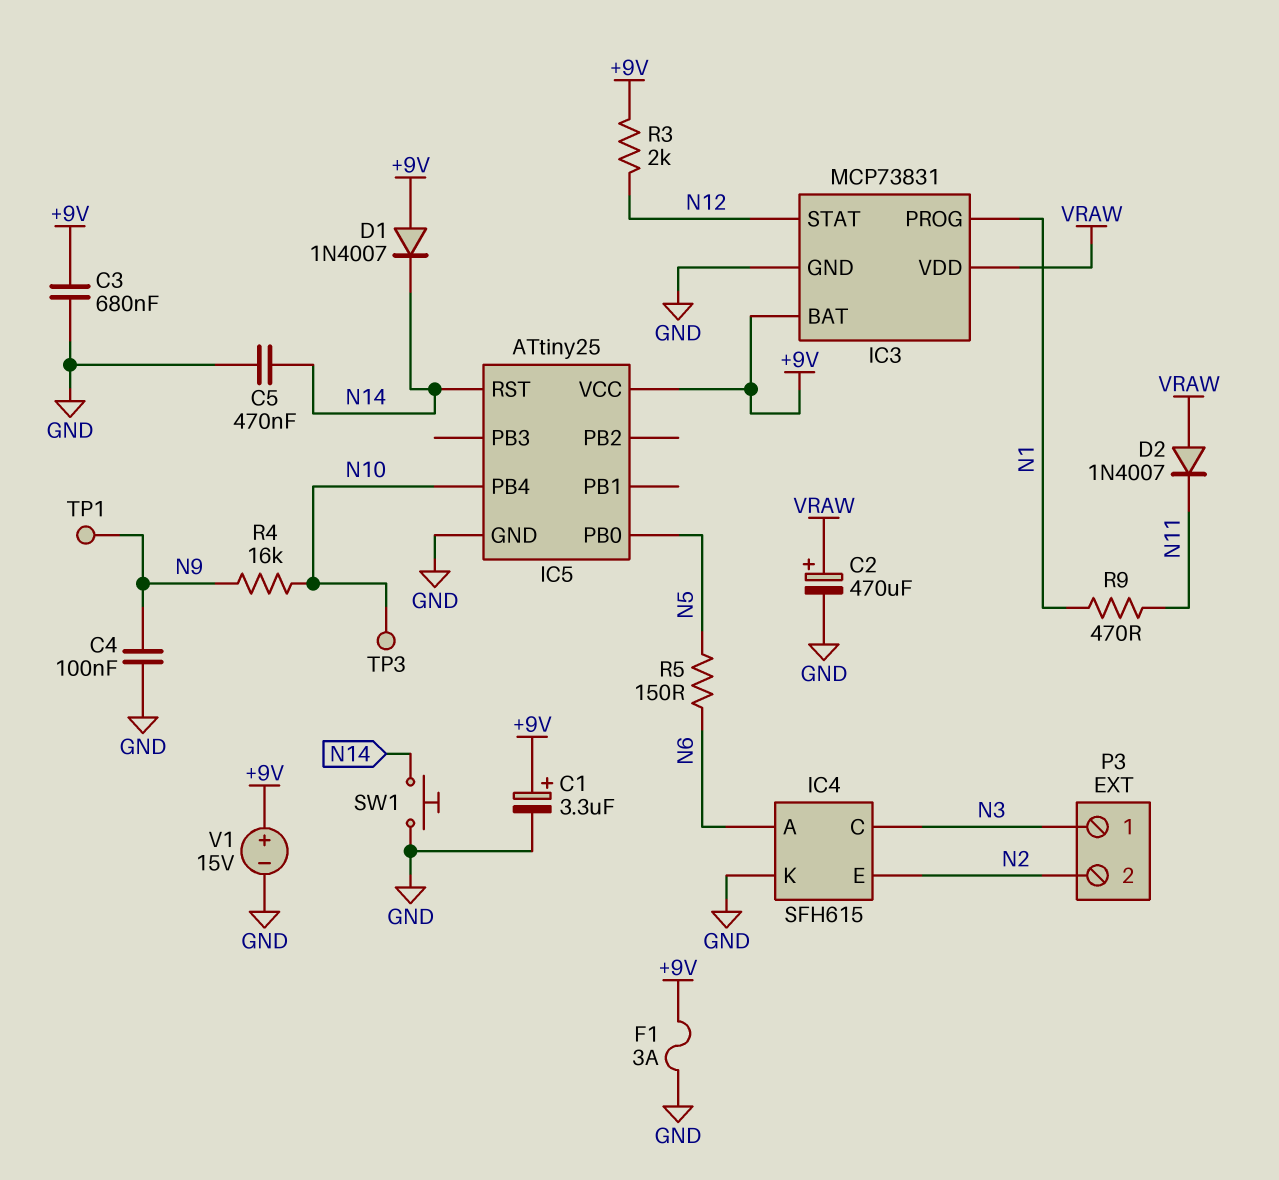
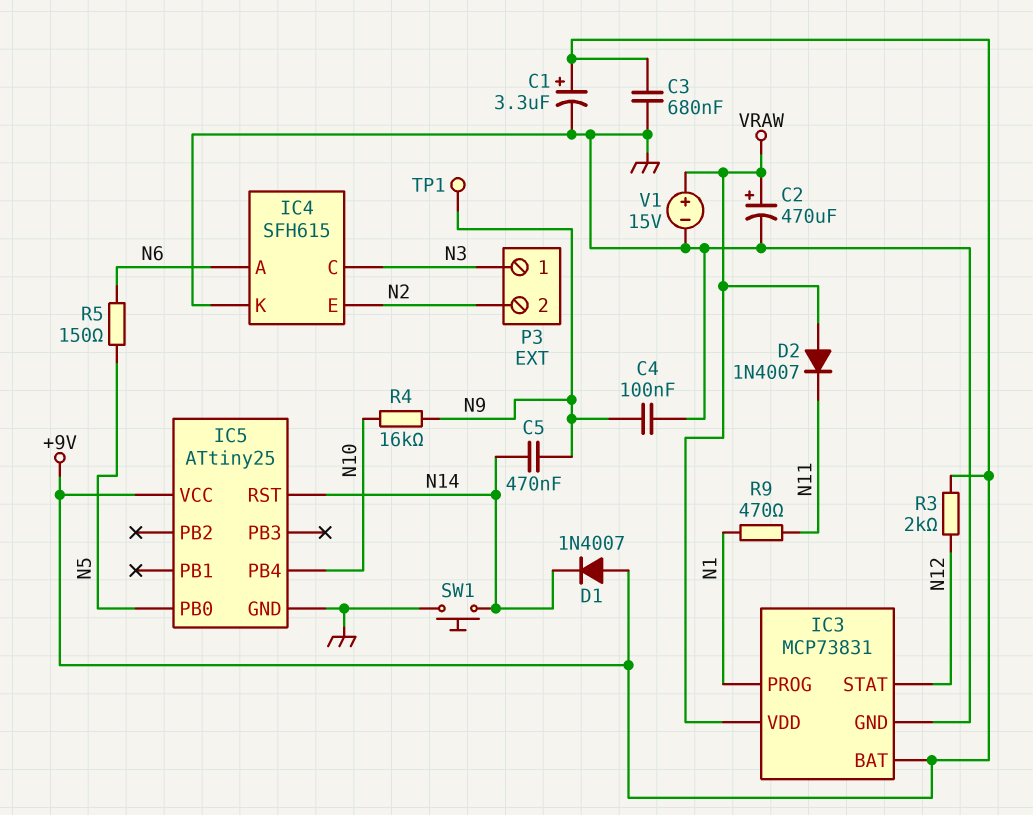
C5: 470nF (GND, N14) -> 470nF (N9, N14)
F1: 3A (+9V, GND) -> none
TP3: test point (N10) -> none
V1: 15V (plus +9V, minus GND) -> 15V (plus VRAW, minus GND)

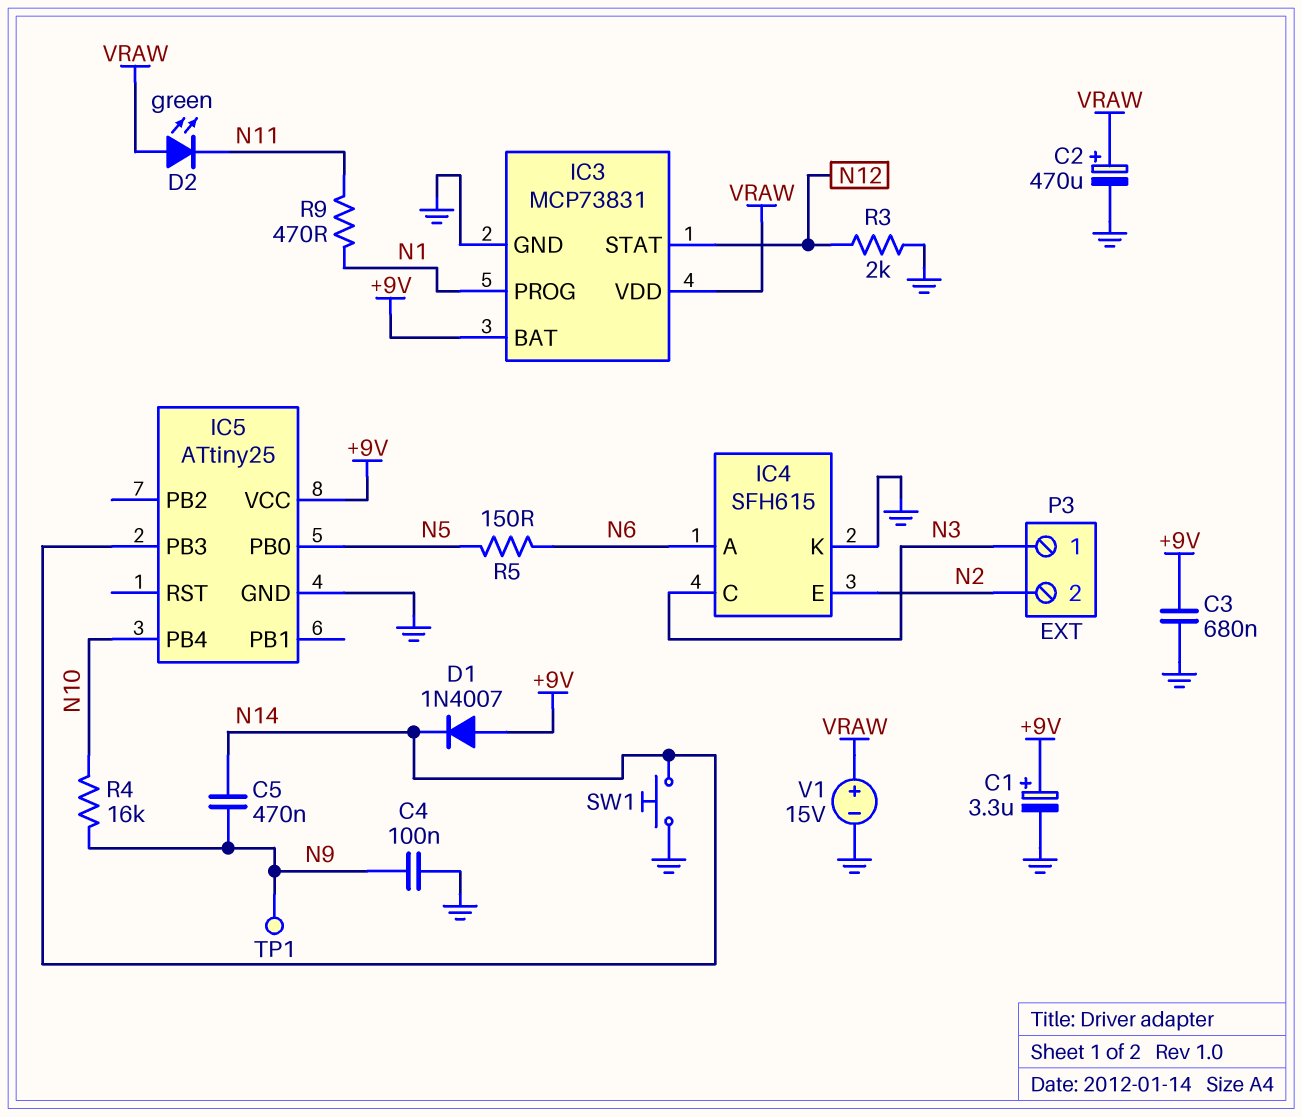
D2: diode 1N4007 (A VRAW, K N11) -> LED green (A VRAW, K N11)
IC5 pin PB3: none -> N14
IC5 pin RST: N14 -> none
R3: 2k (+9V, N12) -> 2k (GND, N12)

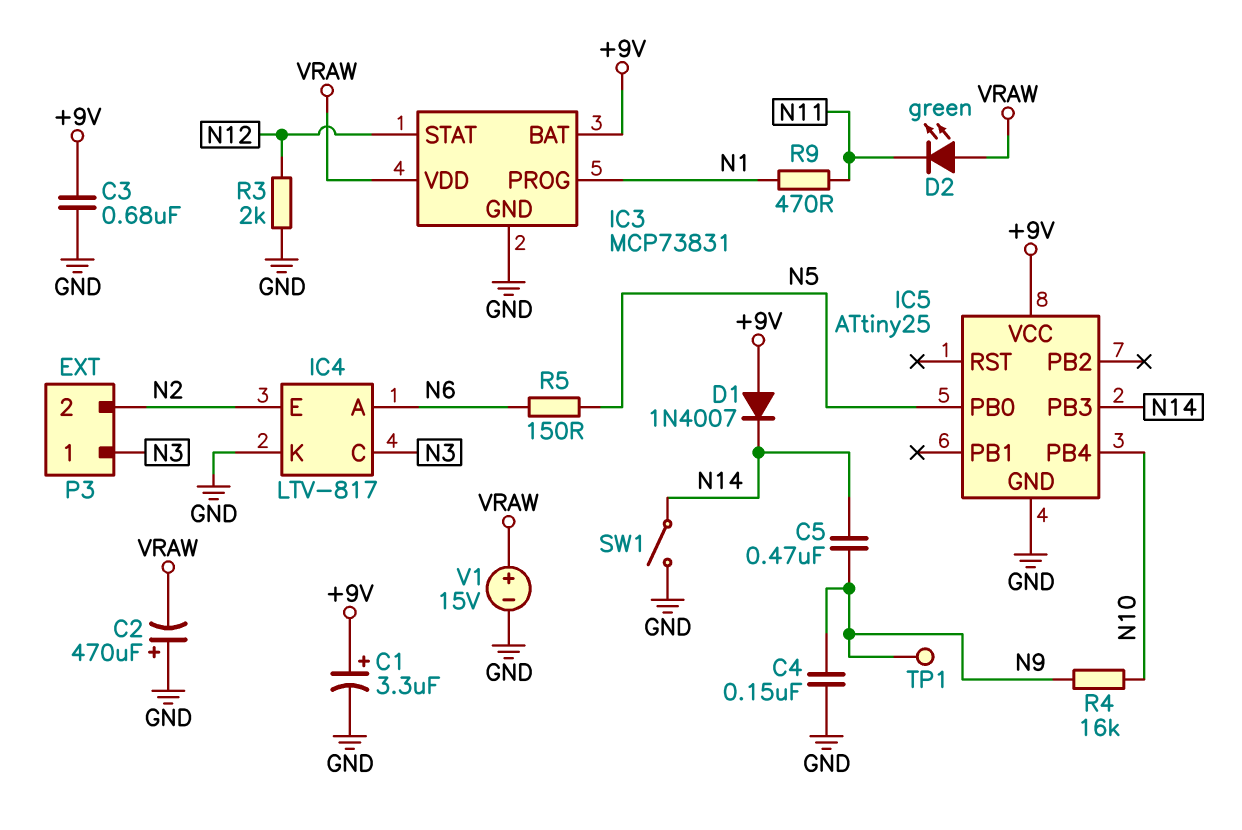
C2: 470uF (plus VRAW, minus GND) -> 470uF (plus GND, minus VRAW)
C4: 100nF (GND, N9) -> 150nF (GND, N9)
IC4: SFH615 -> LTV-817
SW1: button (GND, N14) -> switch (GND, N14)

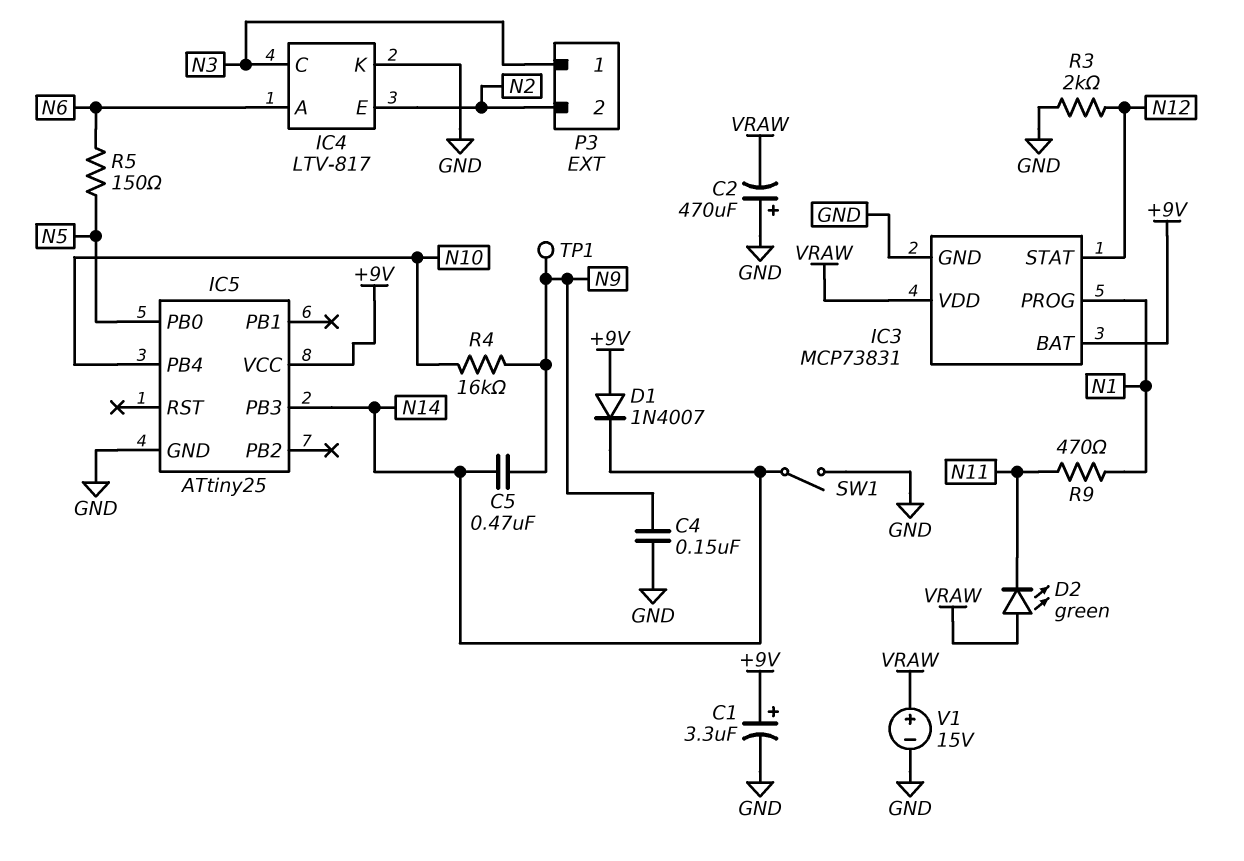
C3: 680nF (+9V, GND) -> none

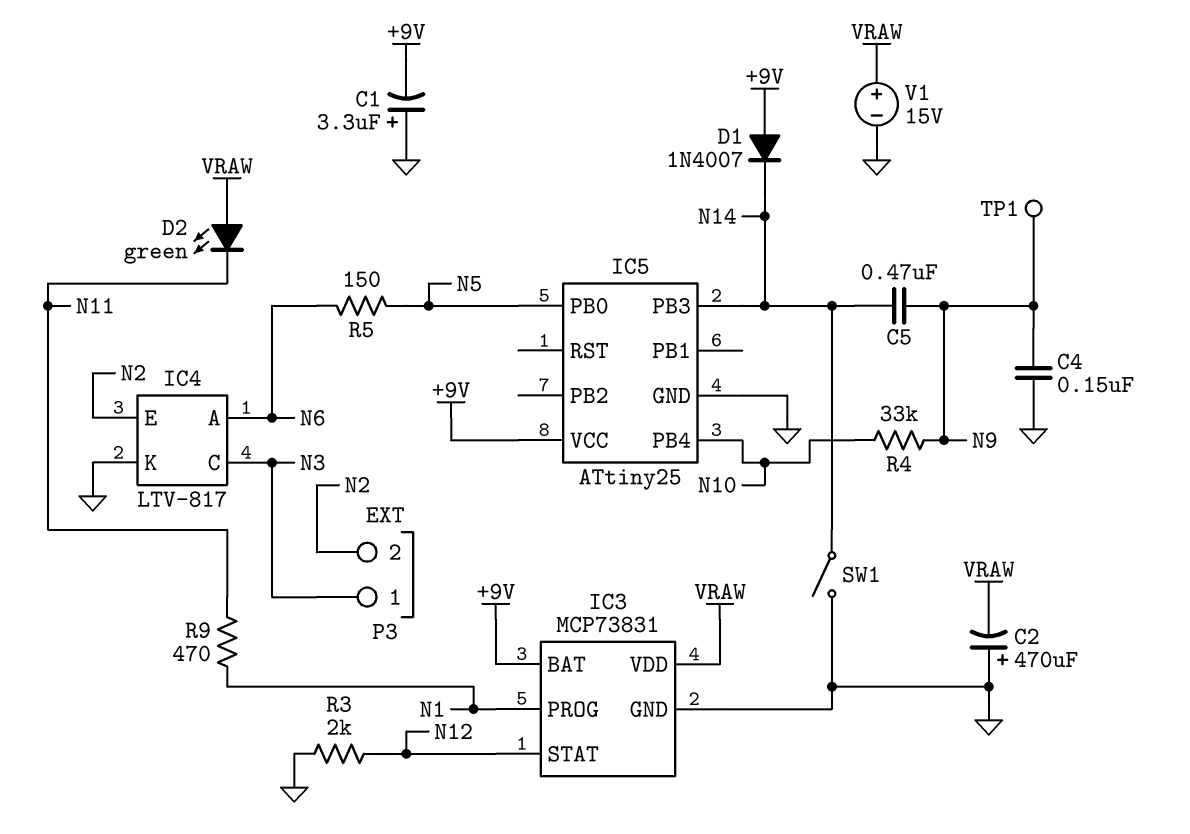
C1: 3.3uF (plus +9V, minus GND) -> 3.3uF (plus GND, minus +9V)
R4: 16k (N9, N10) -> 33k (N9, N10)

